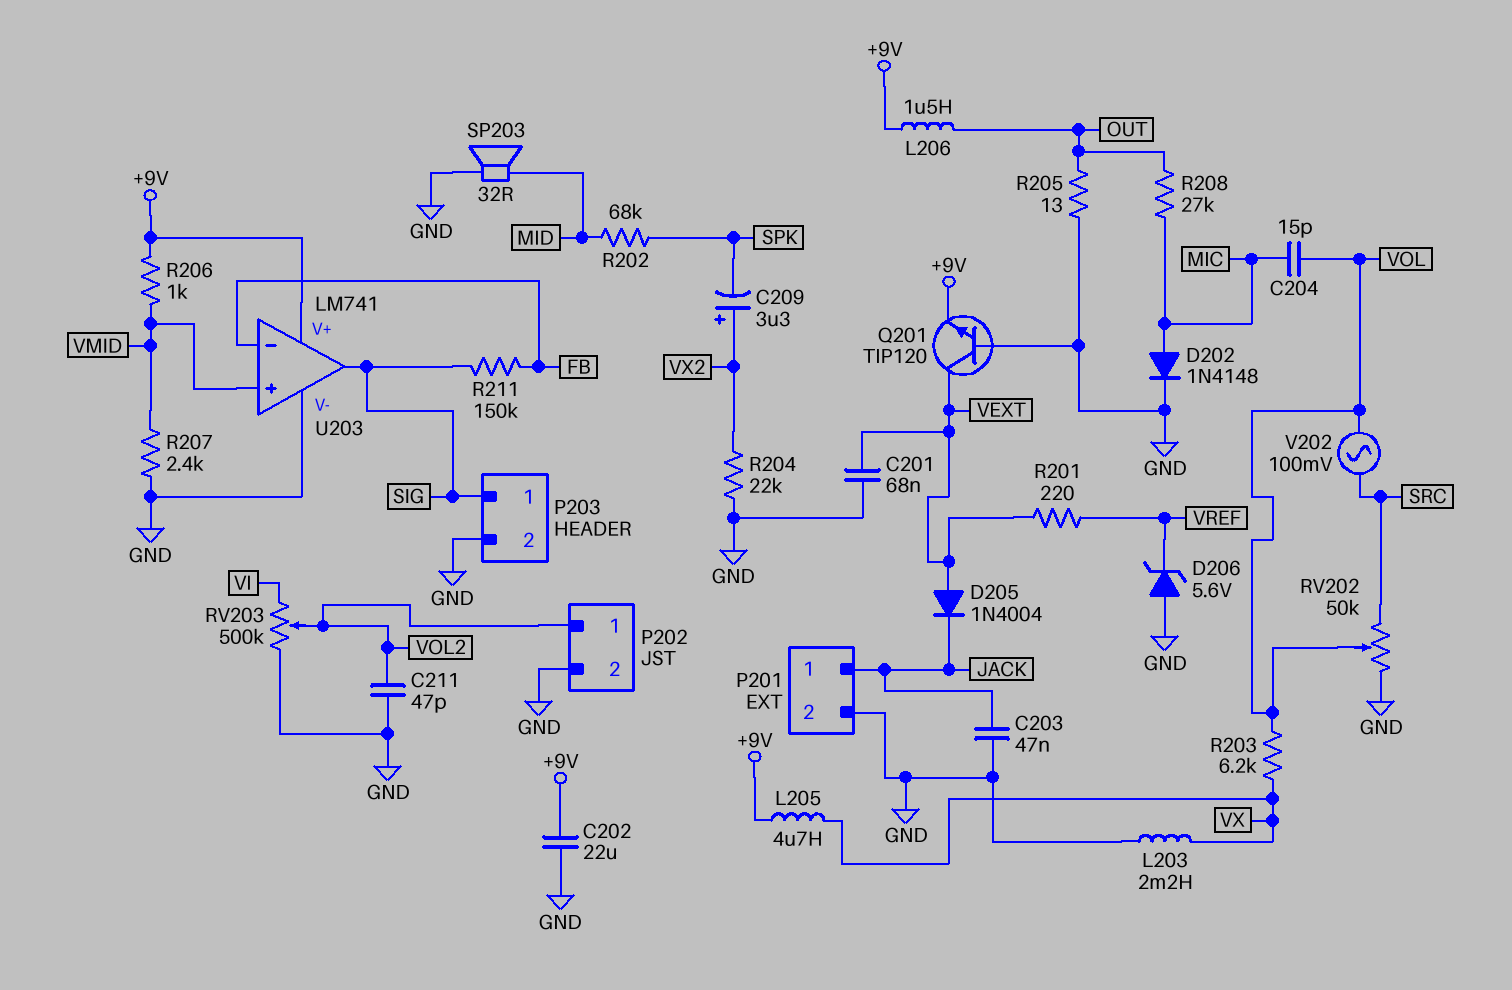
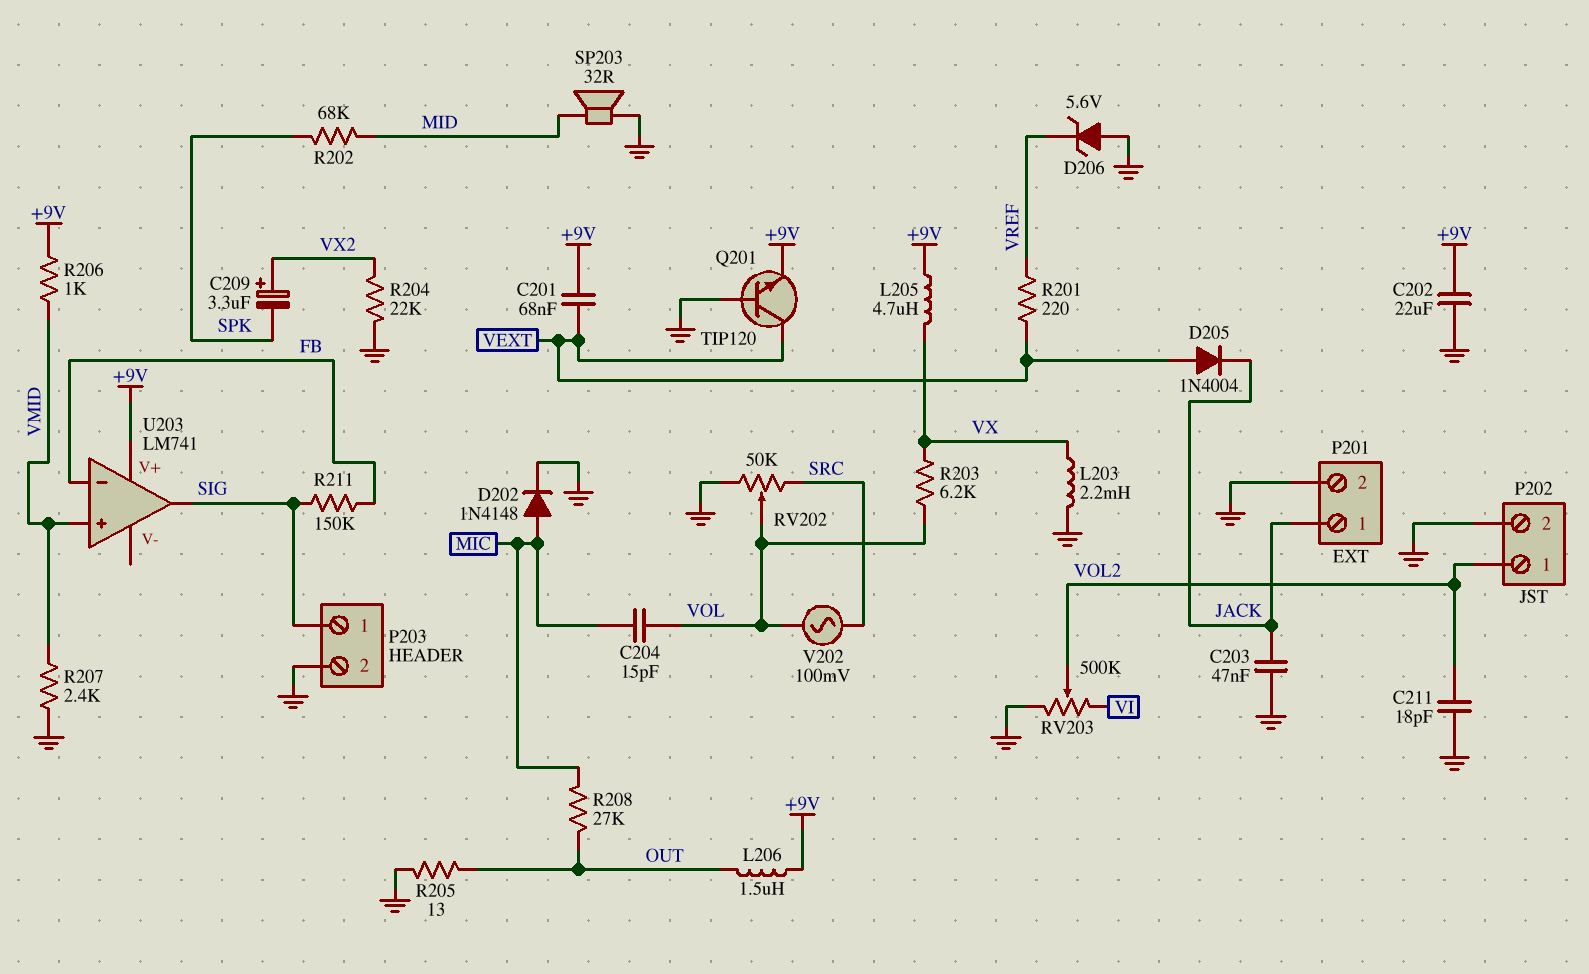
C201: 68nF (GND, VEXT) -> 68nF (+9V, VEXT)
C211: 47pF (GND, VOL2) -> 18pF (GND, VOL2)
U203 pin V-: GND -> none

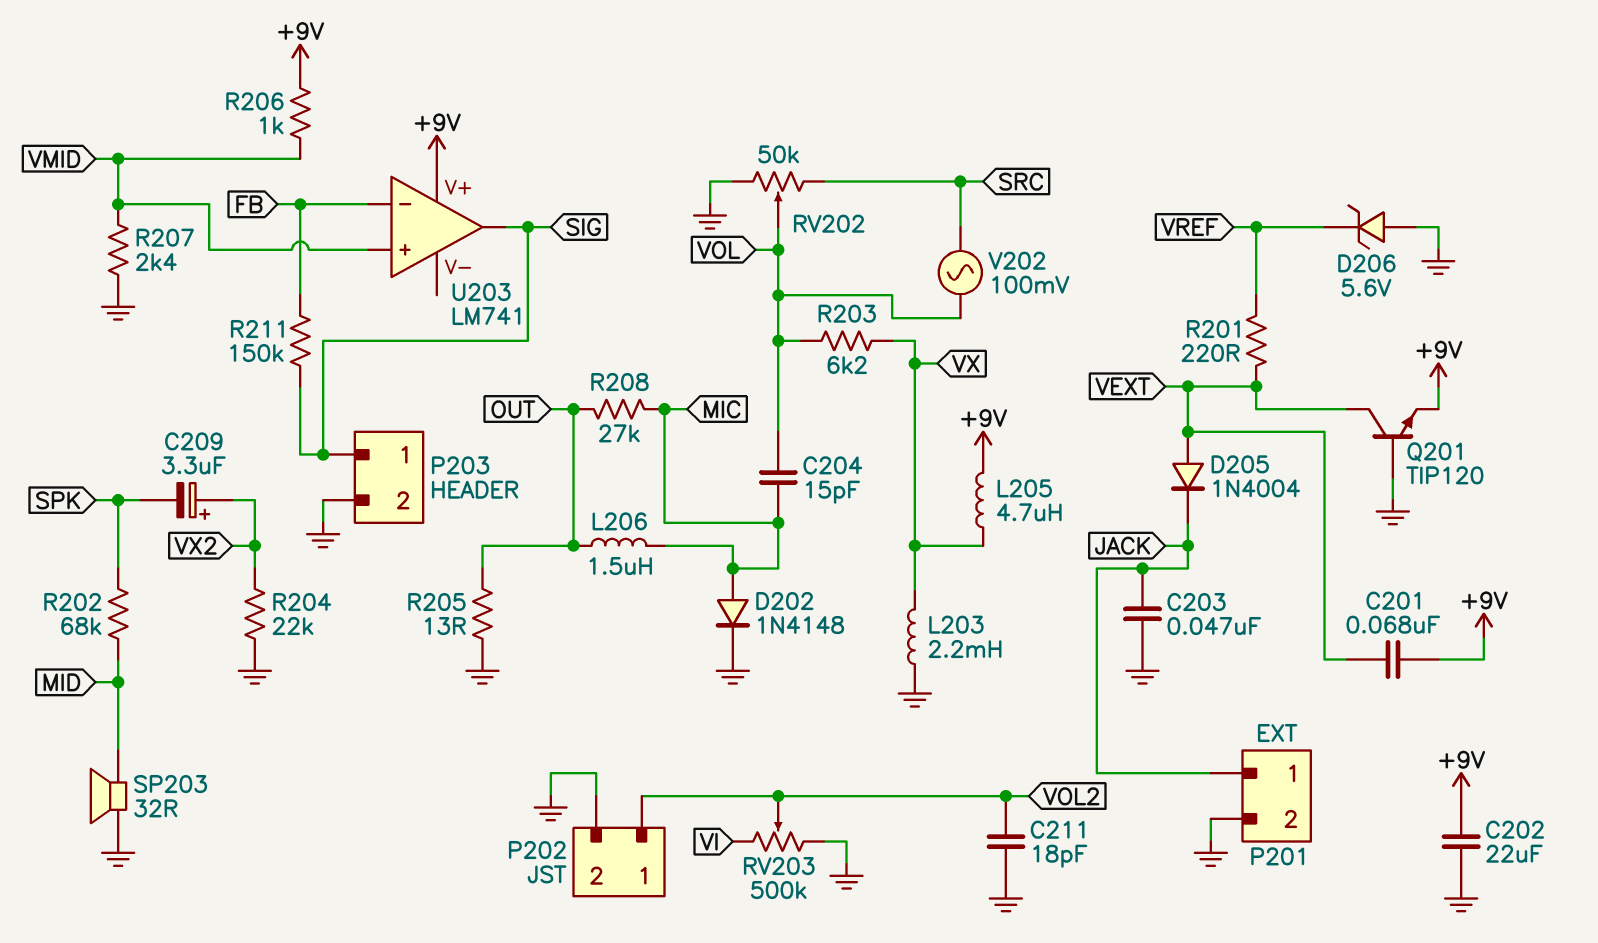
L206: 1.5uH (+9V, OUT) -> 1.5uH (MIC, OUT)

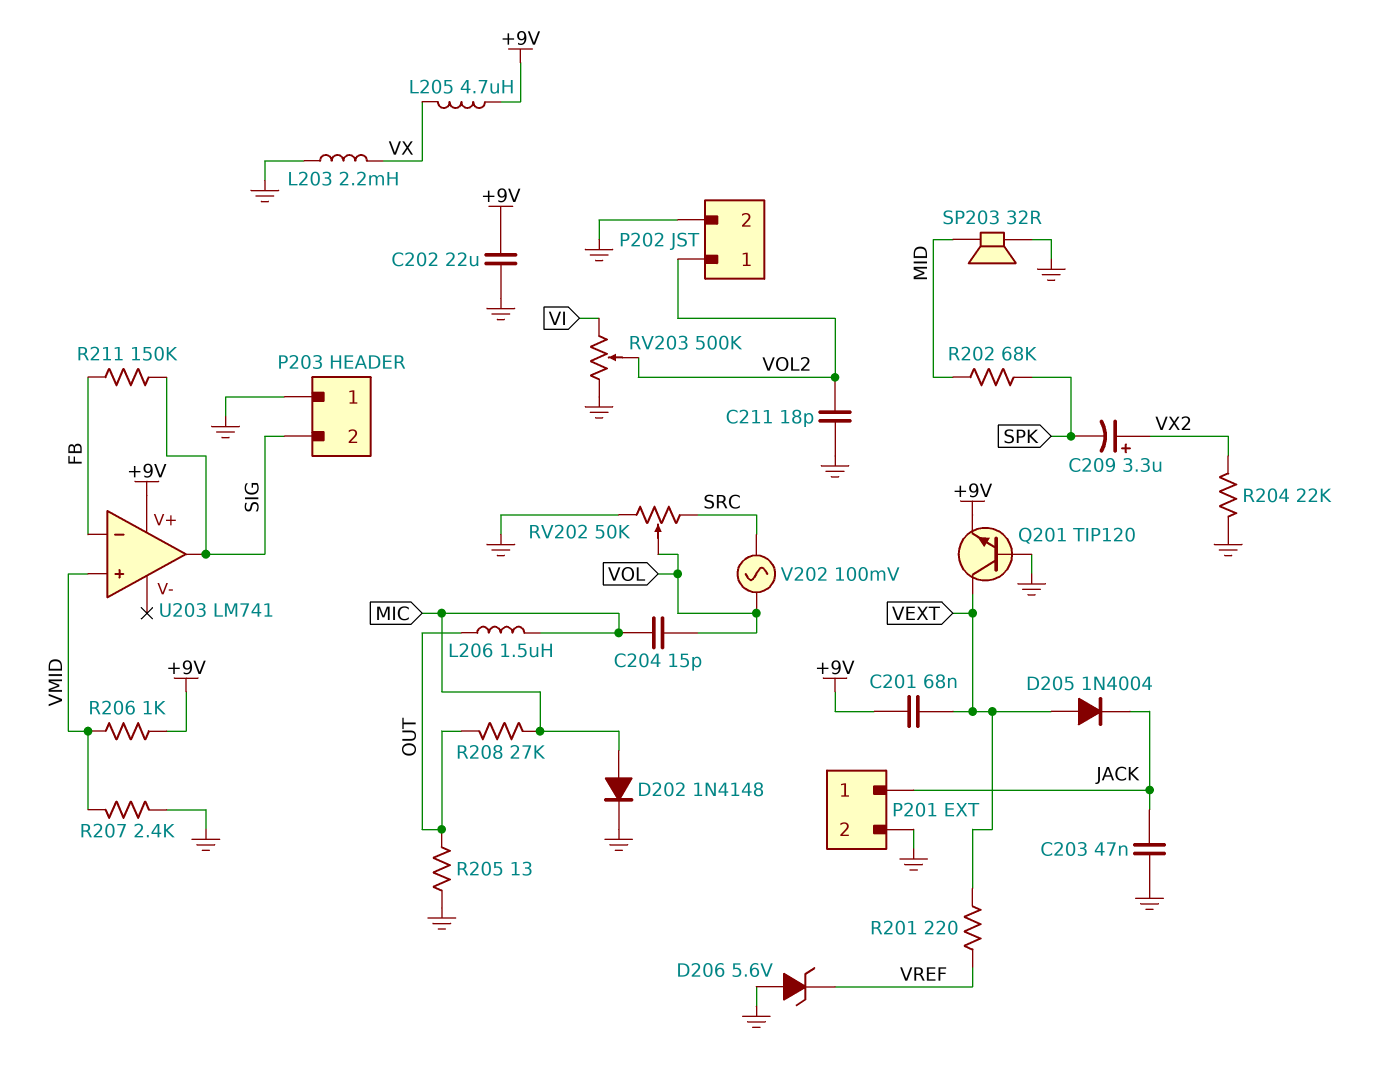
P203 pin 1: SIG -> GND
P203 pin 2: GND -> SIG
R203: 6.2k (VOL, VX) -> none

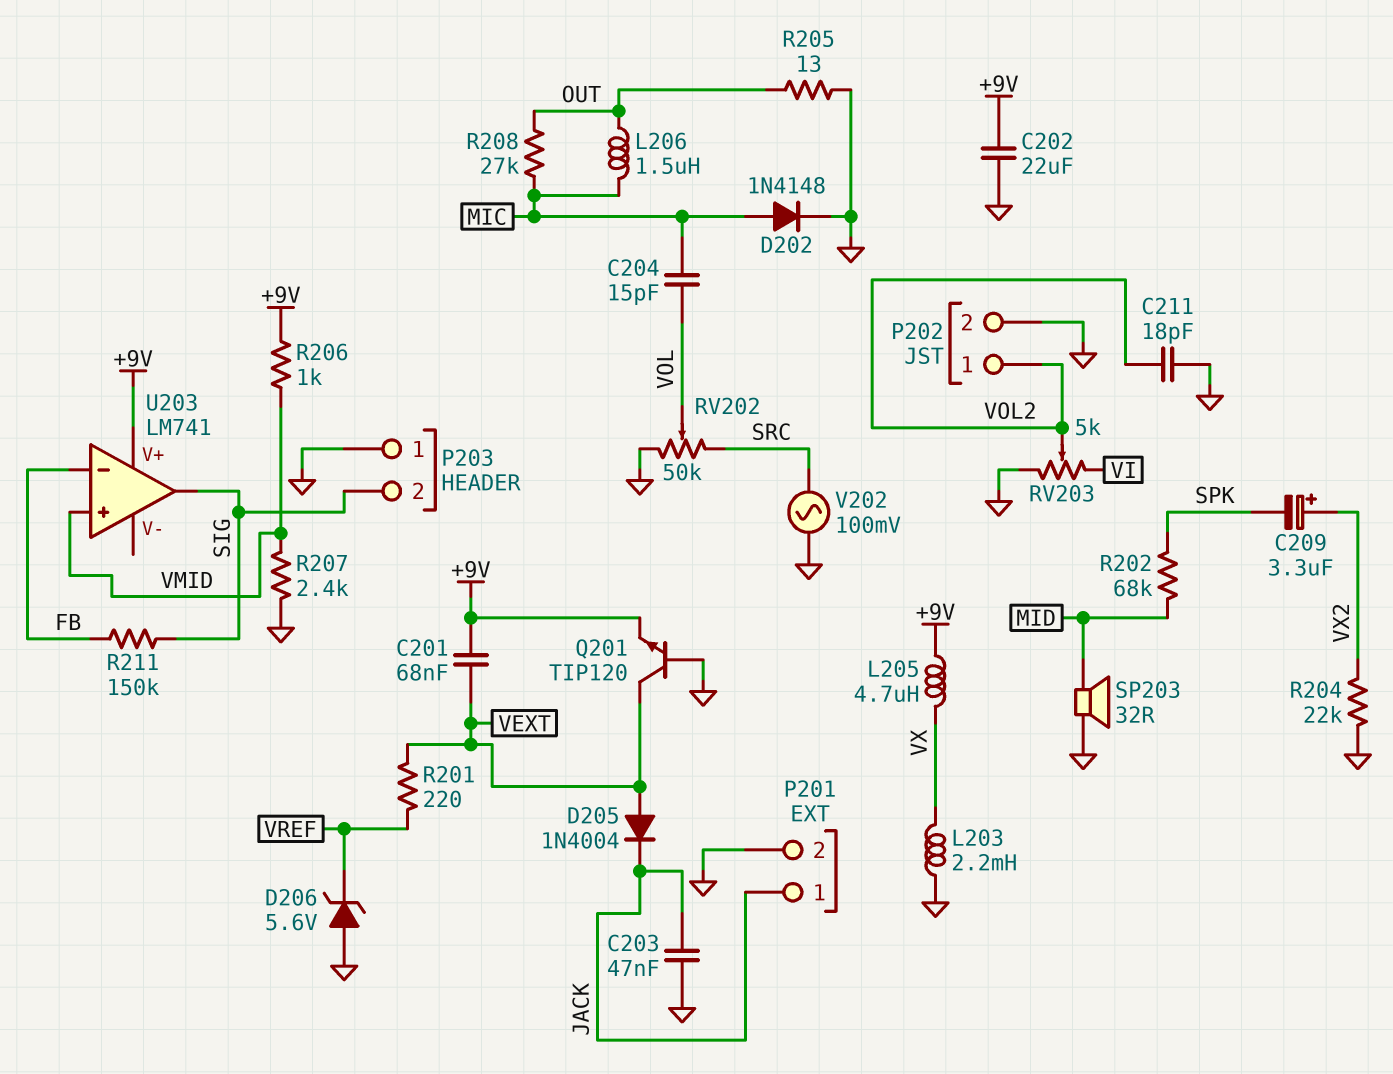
RV203: 500k (GND, VI, wiper VOL2) -> 5k (GND, VI, wiper VOL2)
V202: AC 100mV (SRC, VOL) -> AC 100mV (GND, SRC)

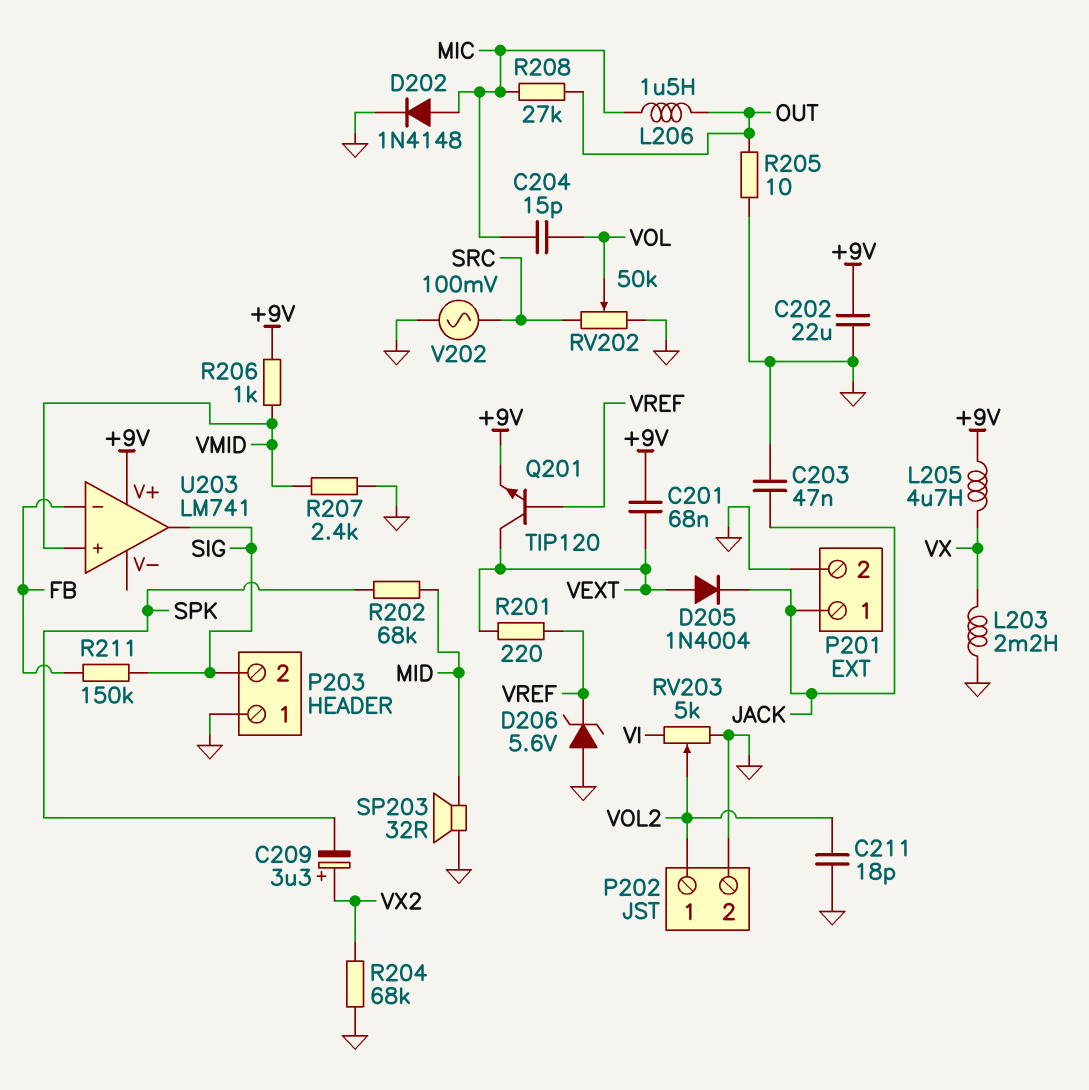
Q201: NPN TIP120 (B GND, C VEXT, E +9V) -> NPN TIP120 (B VREF, C VEXT, E +9V)
R204: 22k (GND, VX2) -> 68k (GND, VX2)
R205: 13 (GND, OUT) -> 10 (GND, OUT)

